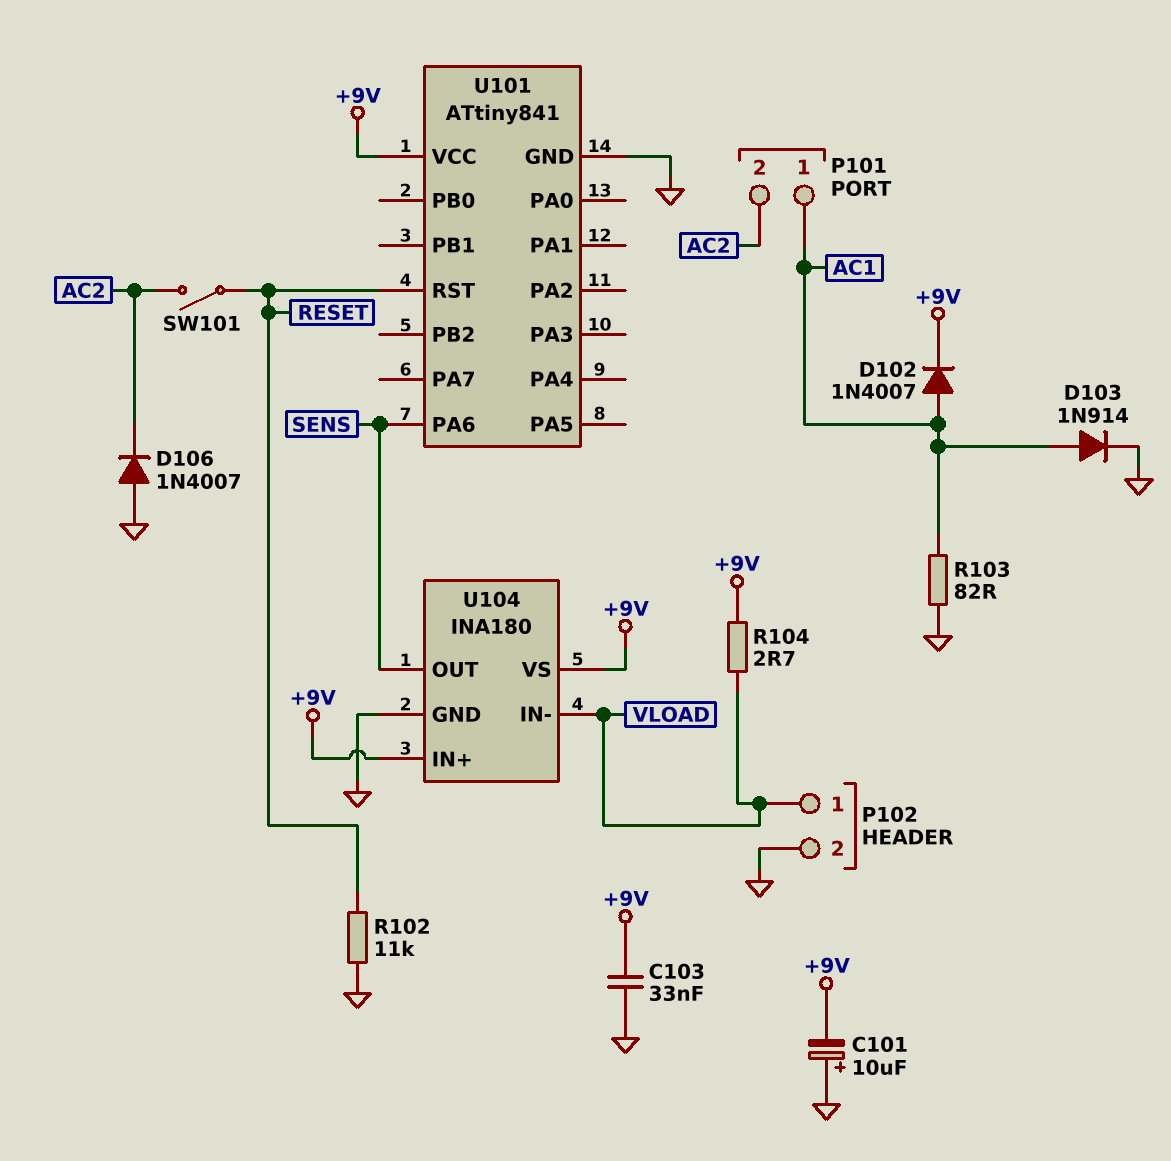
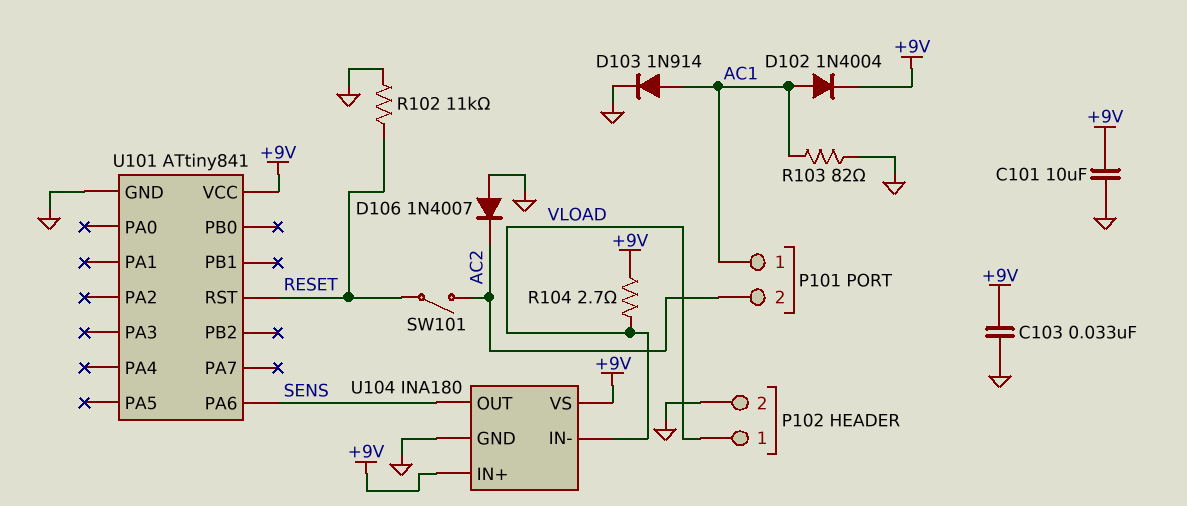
C101: 10uF (plus GND, minus +9V) -> 10uF (+9V, GND)
D102: diode 1N4007 (A AC1, K +9V) -> diode 1N4004 (A AC1, K +9V)

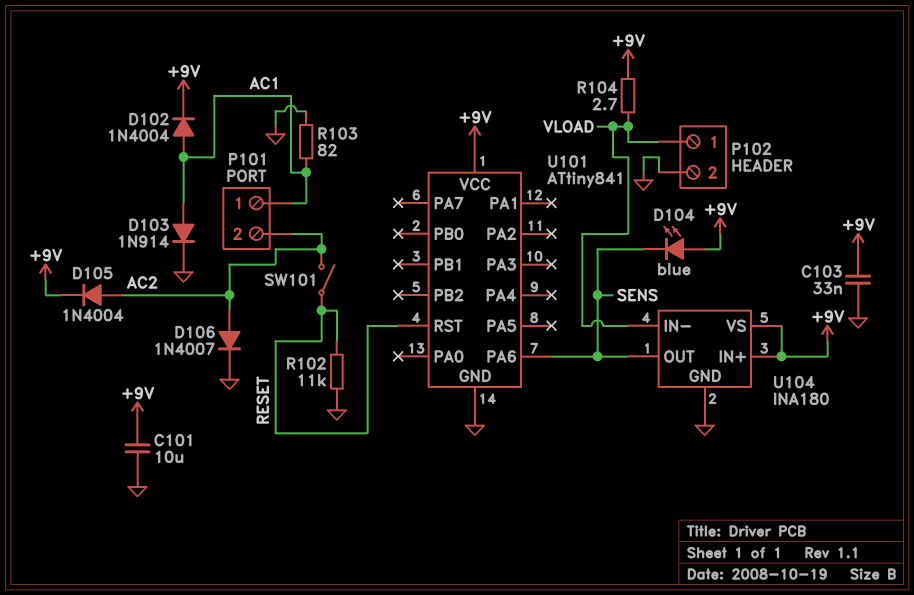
D104: none -> LED blue (A +9V, K SENS)
D105: none -> diode 1N4004 (A AC2, K +9V)
D106: diode 1N4007 (A GND, K AC2) -> diode 1N4007 (A AC2, K GND)

